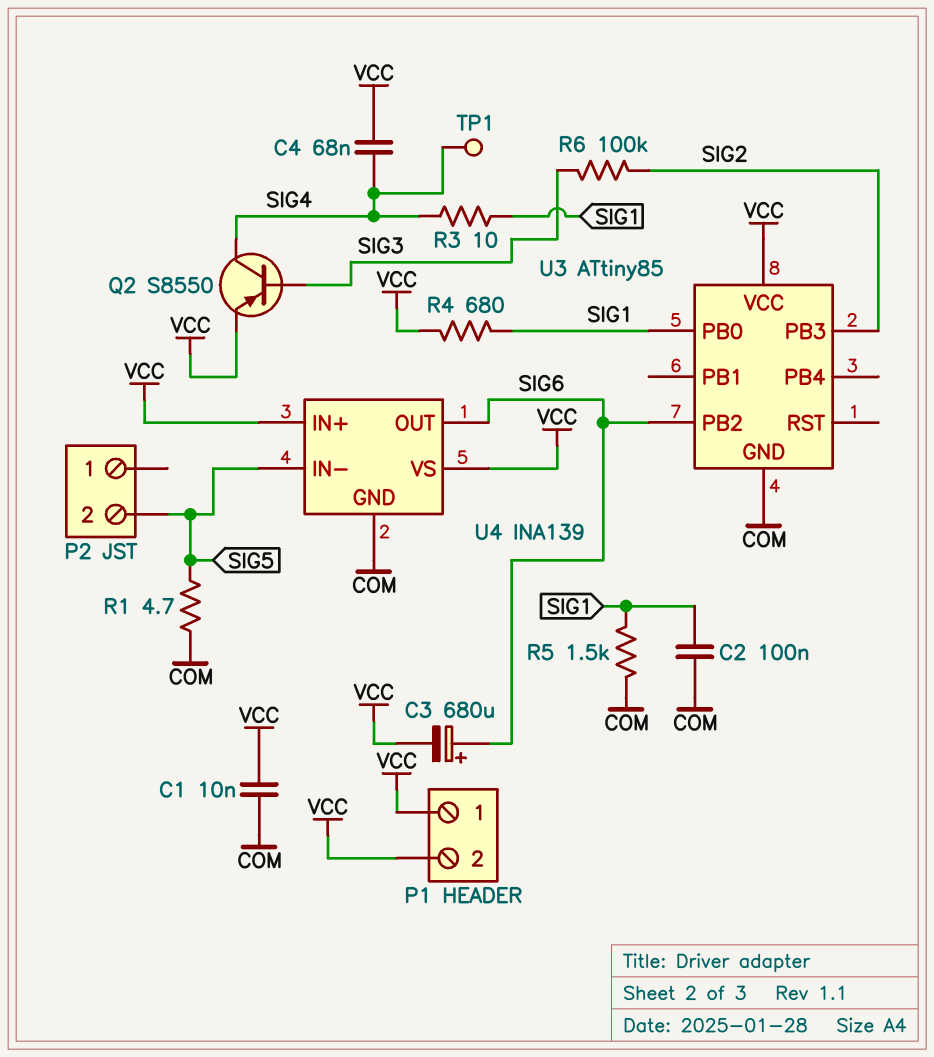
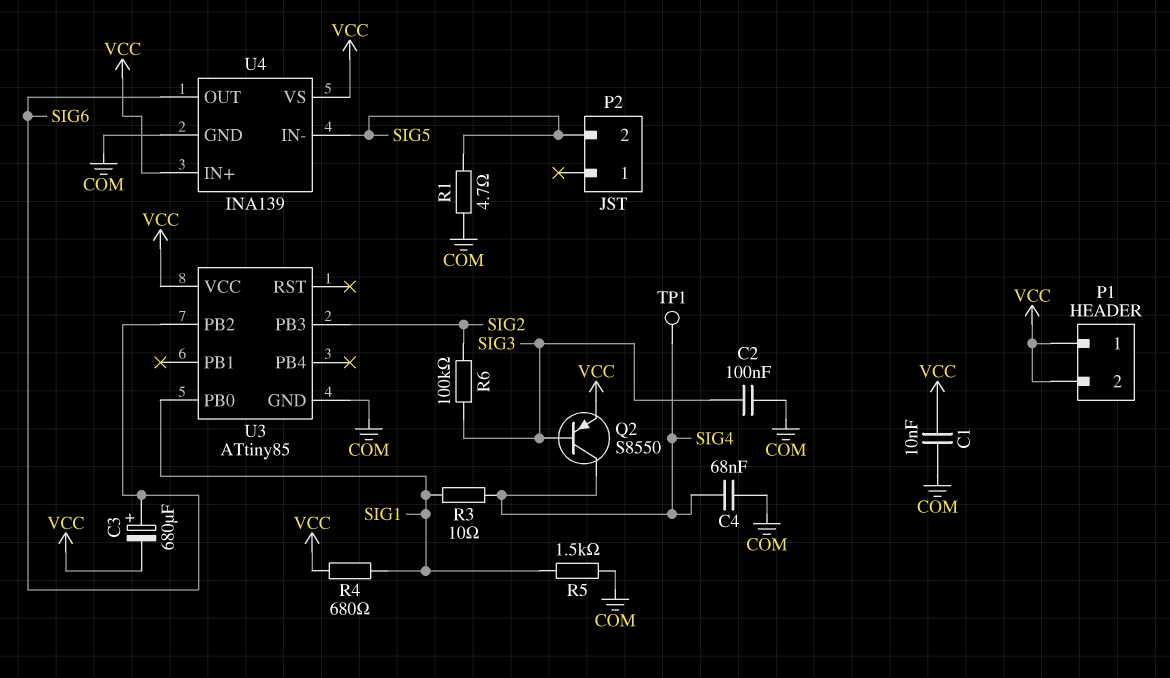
C2: 100nF (COM, SIG1) -> 100nF (COM, SIG3)
C4: 68nF (SIG4, VCC) -> 68nF (COM, SIG4)

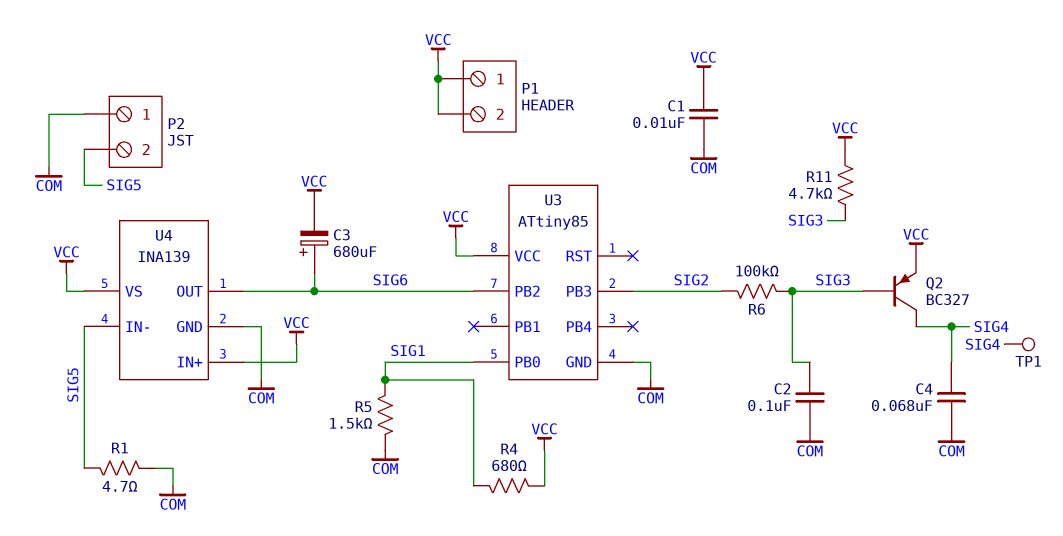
P2 pin 1: none -> COM
Q2: PNP S8550 (B SIG3, C SIG4, E VCC) -> PNP BC327 (B SIG3, C SIG4, E VCC)
R3: 10 (SIG1, SIG4) -> none
R11: none -> 4.7k (SIG3, VCC)

